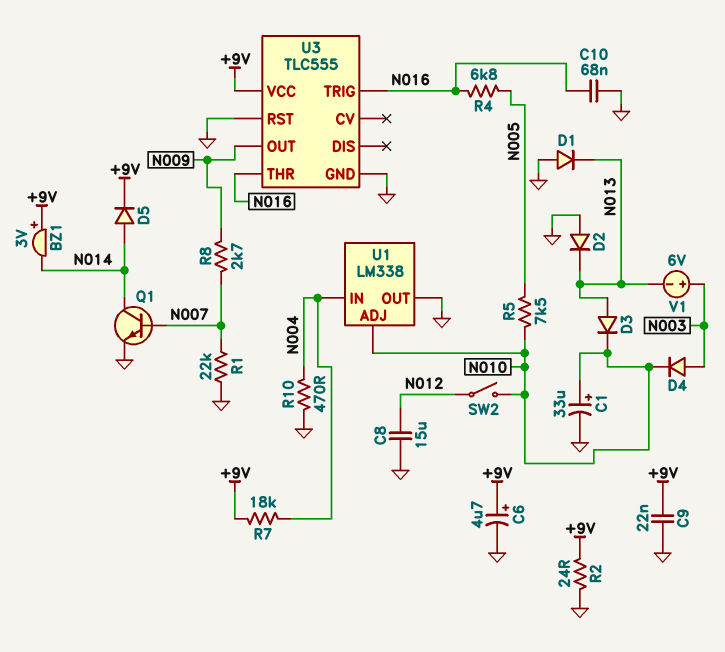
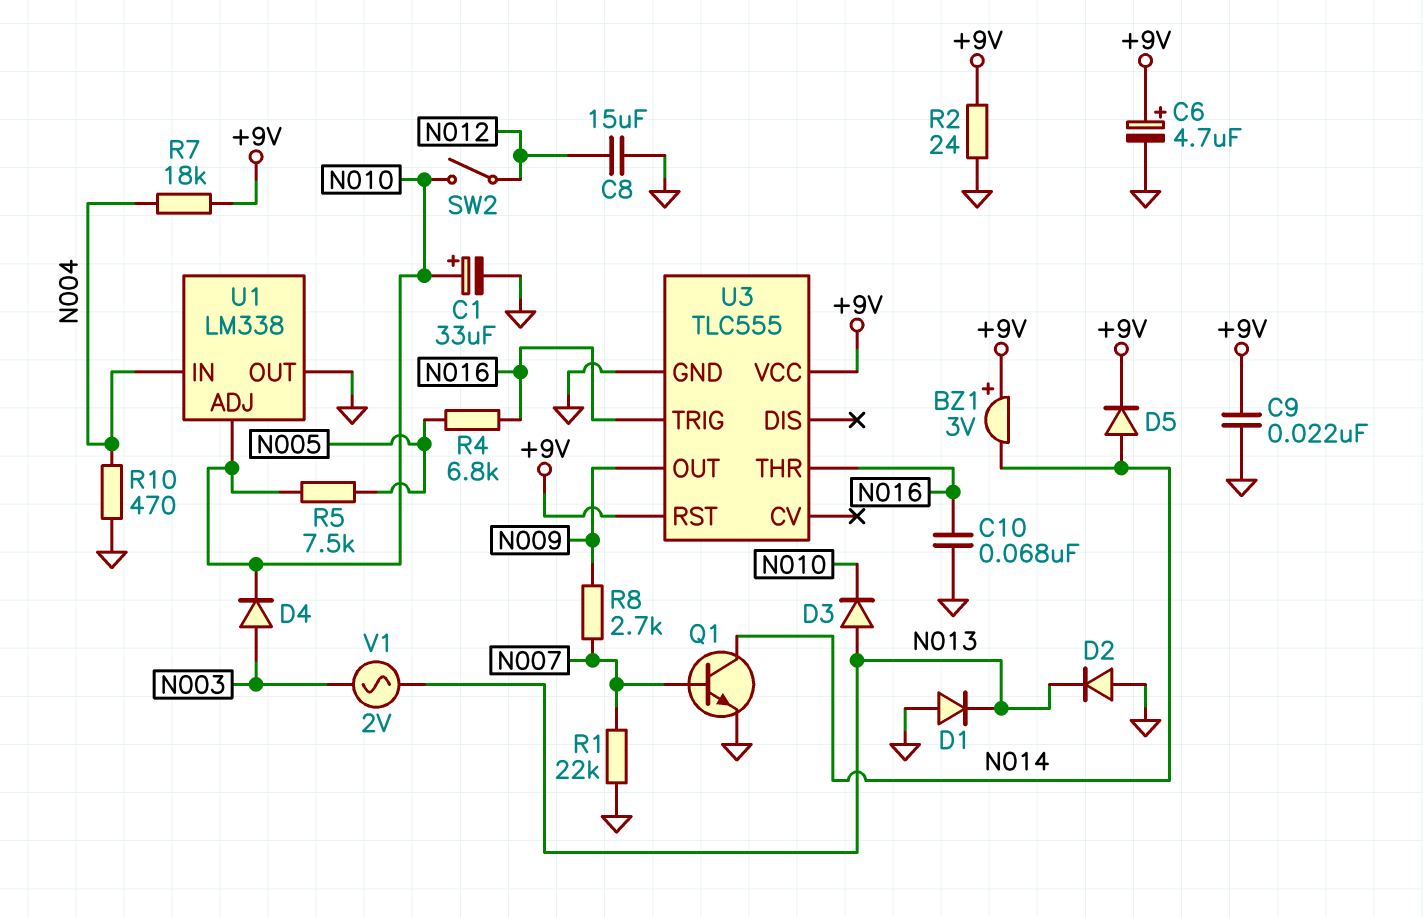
U3 pin RST: GND -> +9V
V1: 6V (plus N003, minus N013) -> AC 2V (N003, N013)

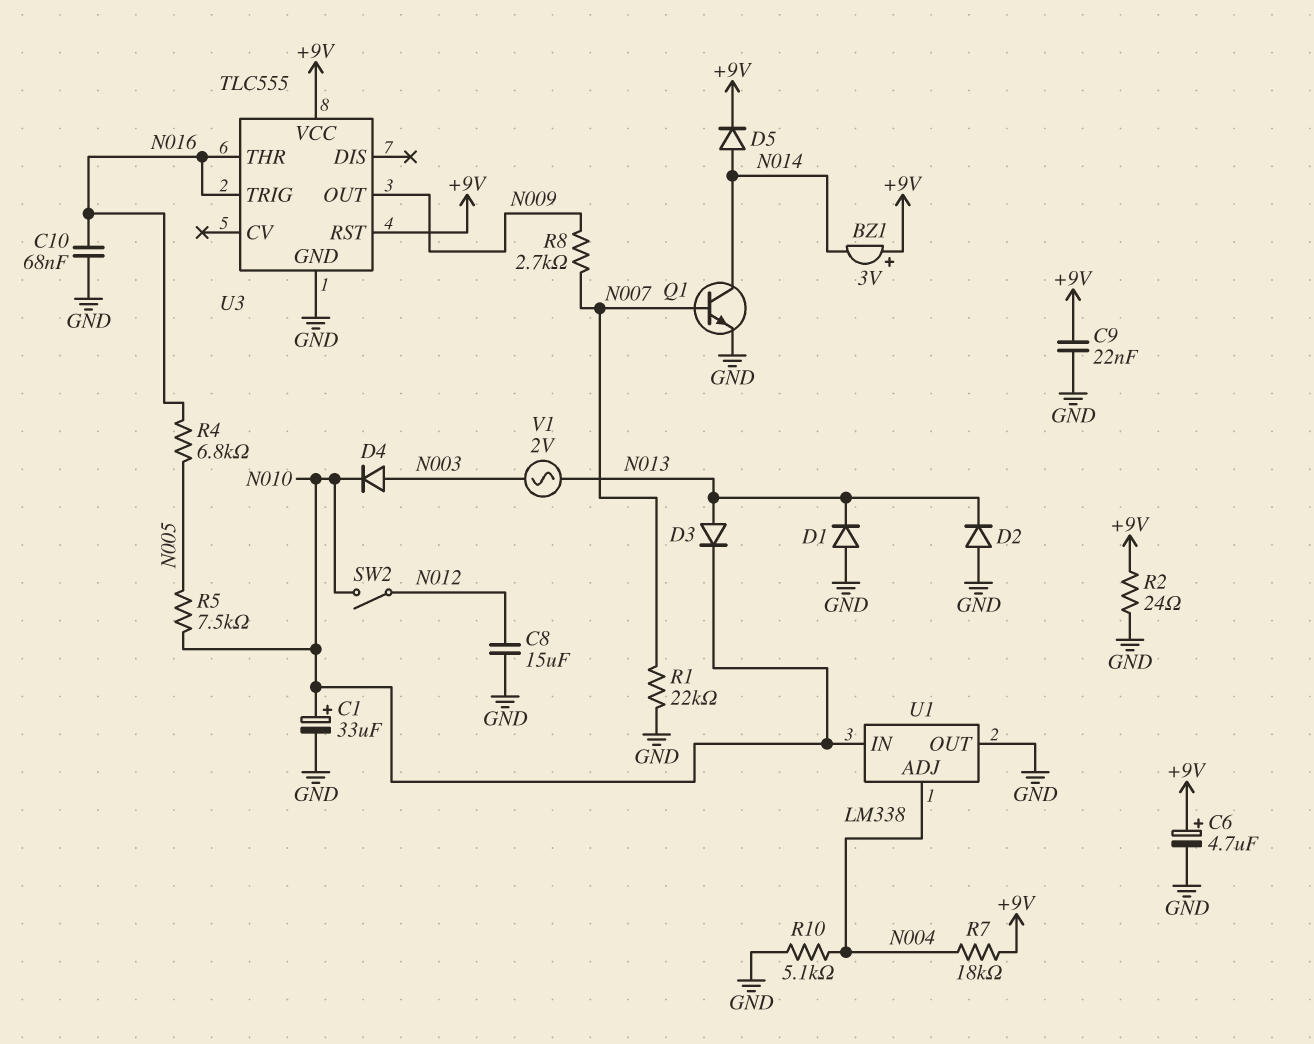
R10: 470 (GND, N004) -> 5.1k (GND, N004)
U1 pin ADJ: N010 -> N004
U1 pin IN: N004 -> N010

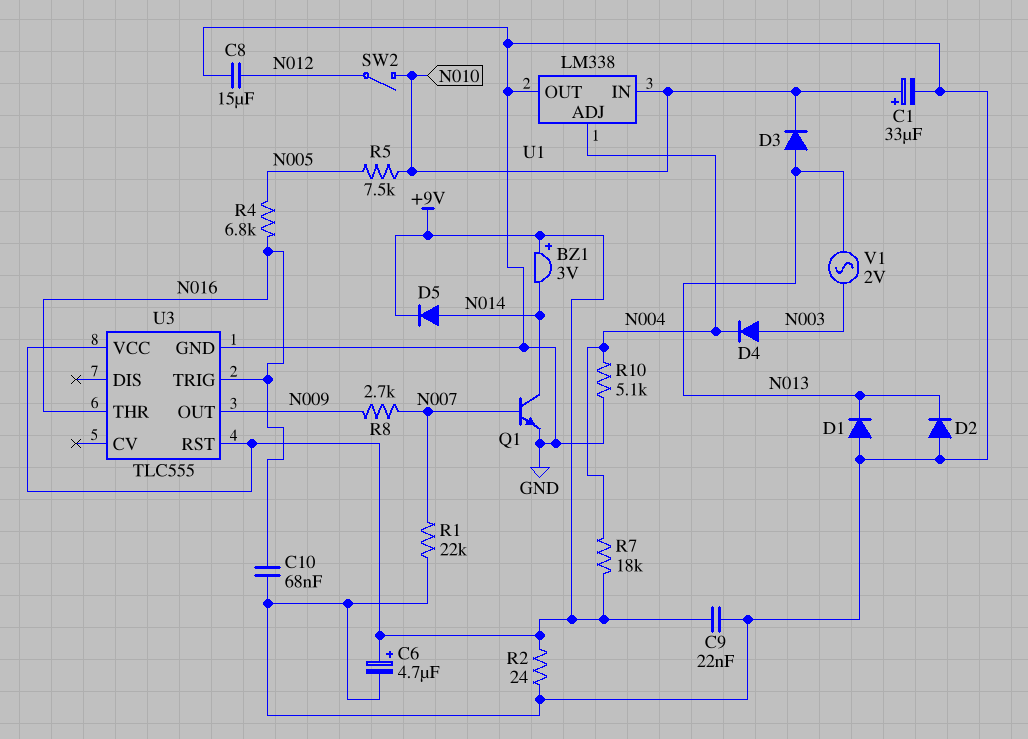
D4: diode (A N003, K N010) -> diode (A N003, K N004)

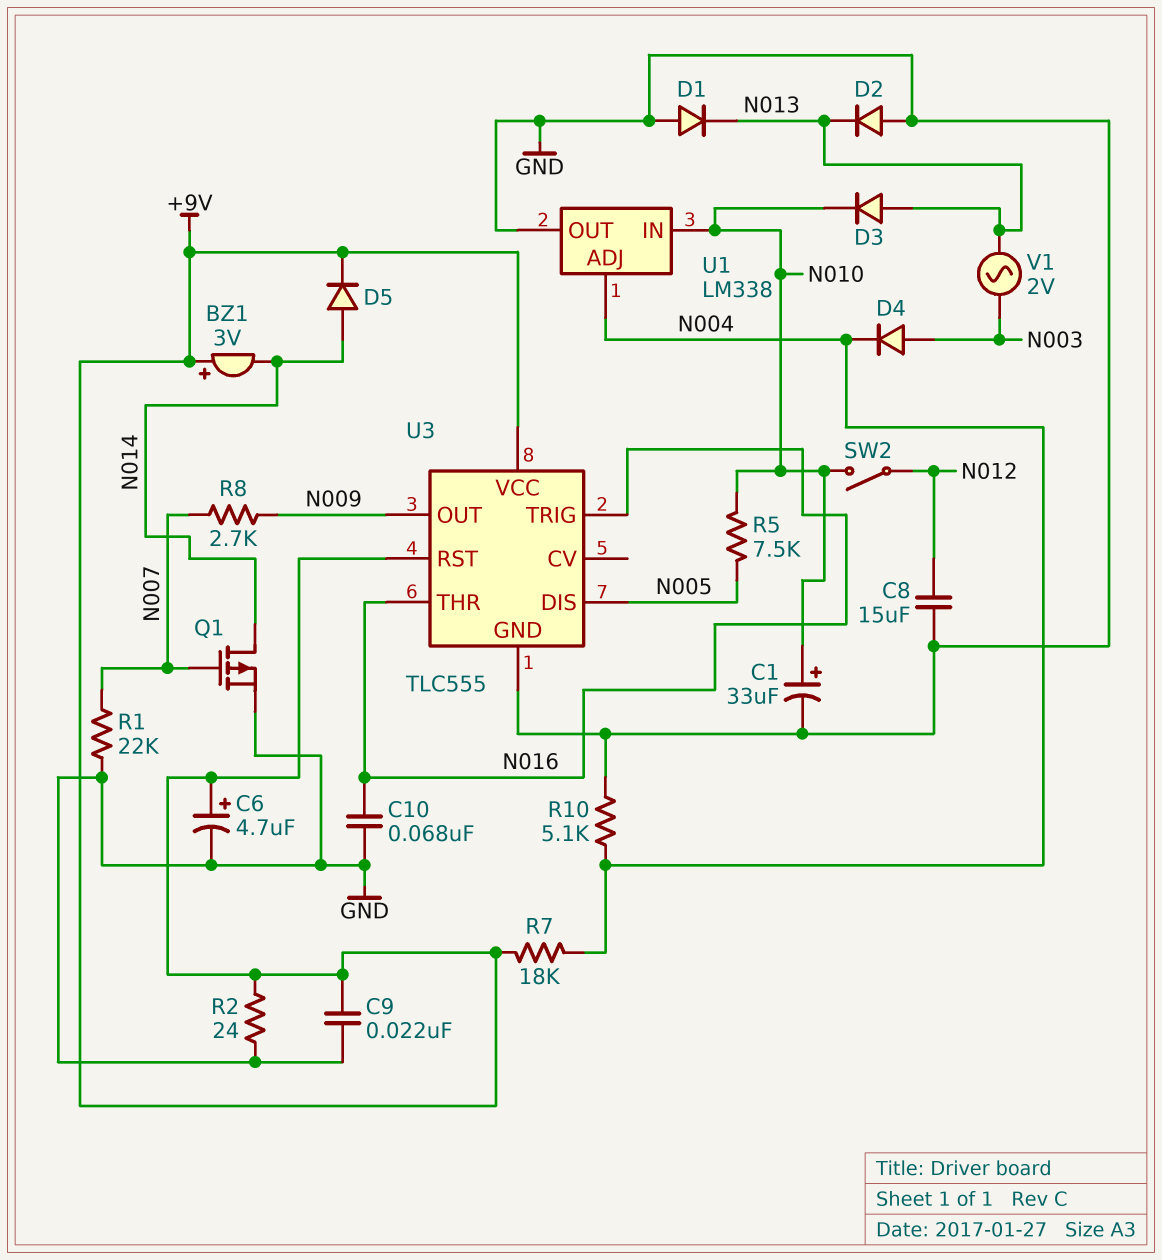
Q1: NPN (B N007, C N014, E GND) -> PMOS (G N007, D N014, S GND)
R4: 6.8k (N005, N016) -> none
U3 pin DIS: none -> N005

